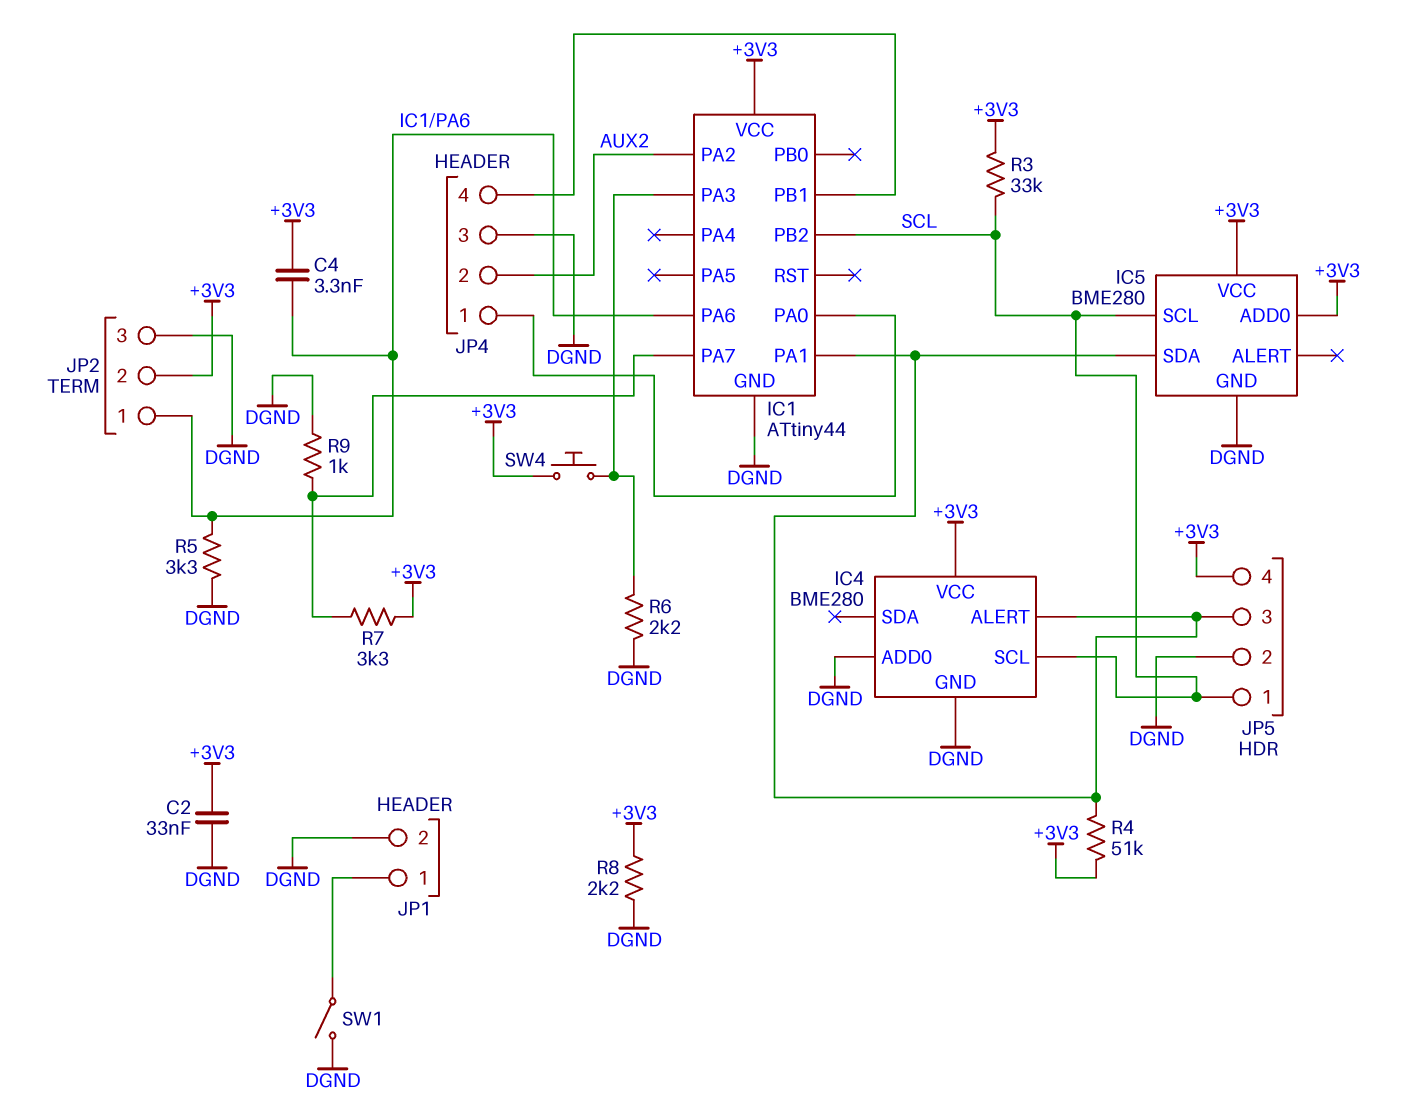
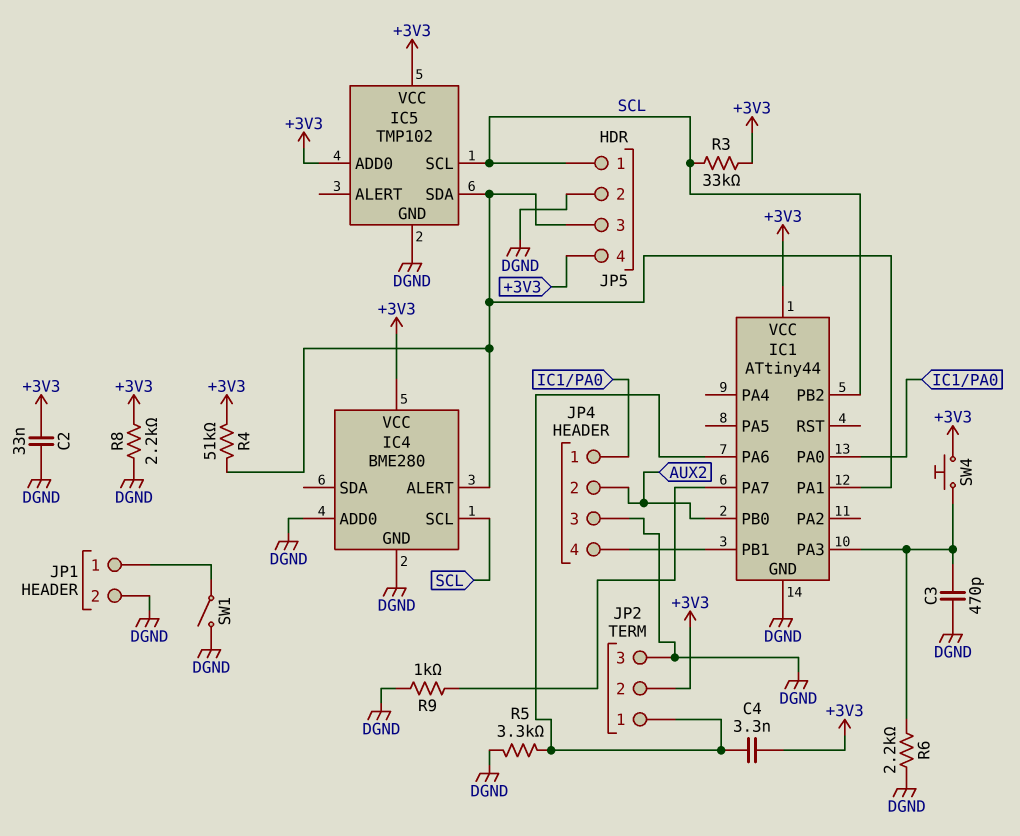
C3: none -> 470pF (DGND, IC1/PA3)
IC1 pin PA2: AUX2 -> none
IC1 pin PB0: none -> AUX2
IC5: BME280 -> TMP102
R7: 3.3k (+3V3, IC1/PA7) -> none

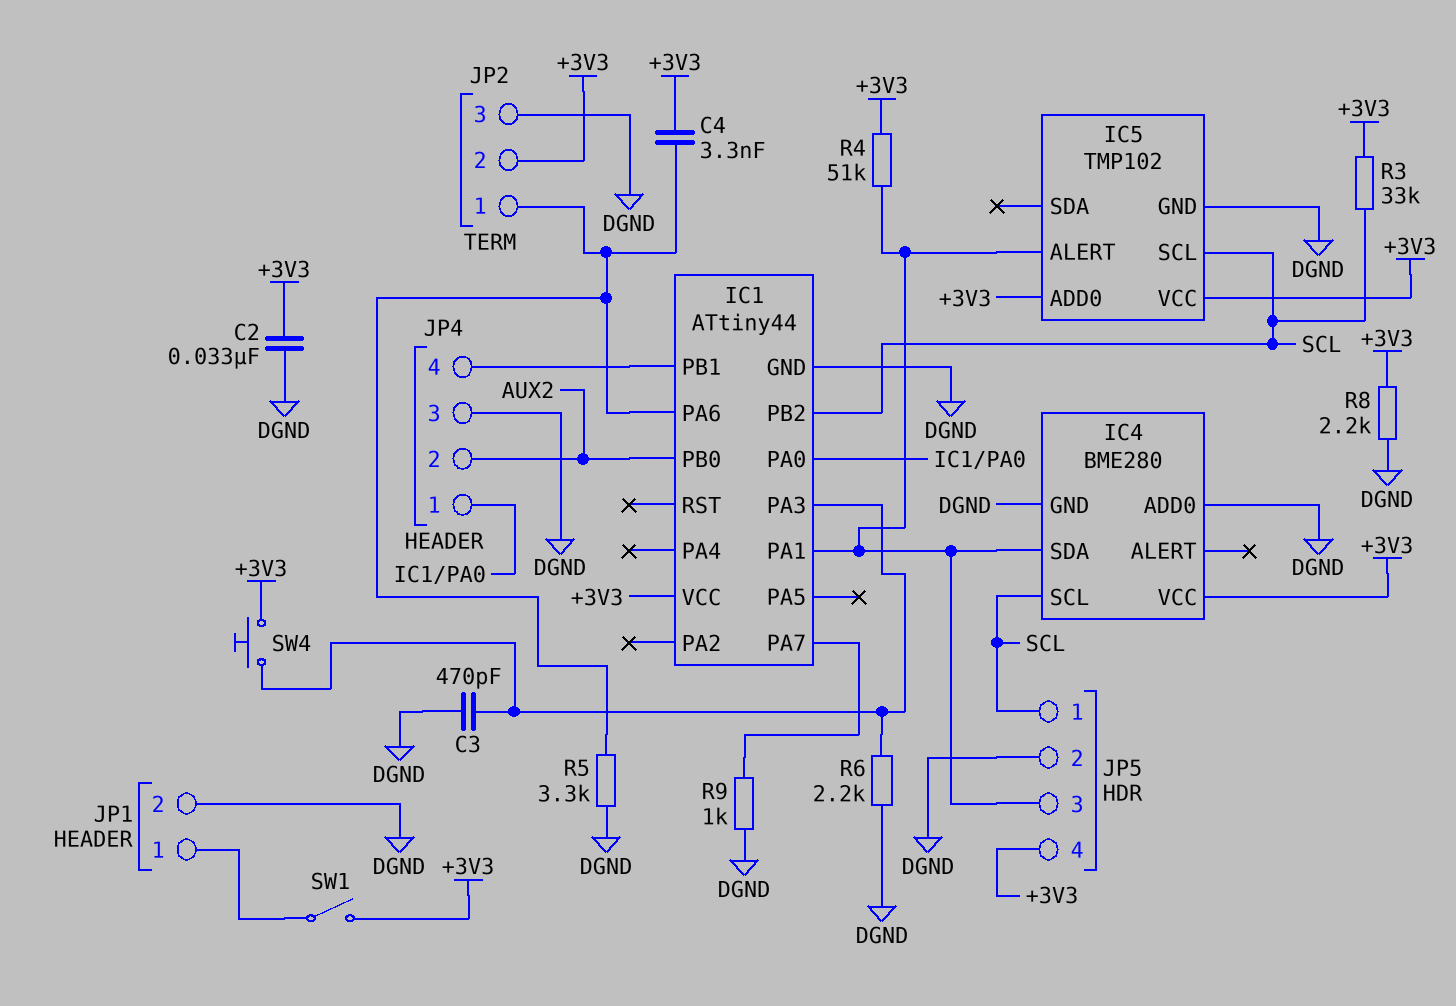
IC4 pin ALERT: IC1/PA1 -> none
IC4 pin SDA: none -> IC1/PA1
IC5 pin ALERT: none -> IC1/PA1
IC5 pin SDA: IC1/PA1 -> none
SW1: switch (DGND, JP1/1) -> switch (+3V3, JP1/1)

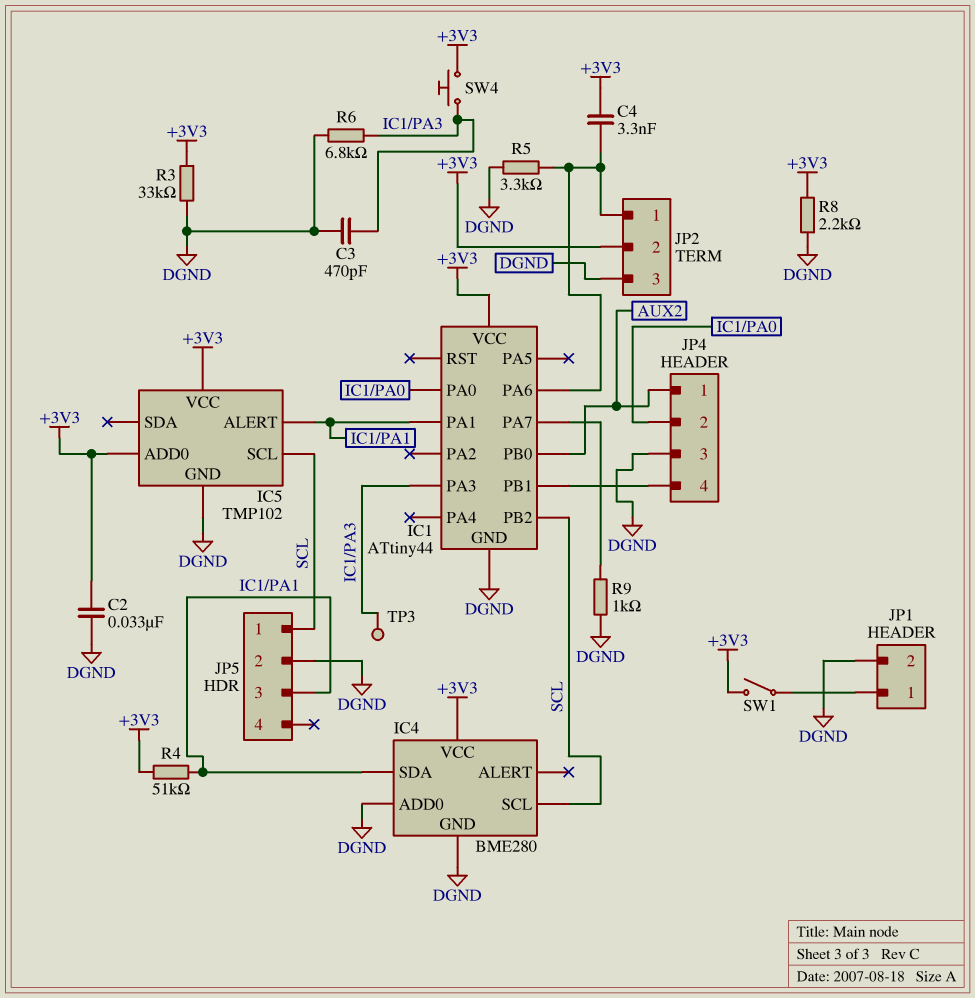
JP4 pin 1: IC1/PA0 -> AUX2
JP4 pin 2: AUX2 -> IC1/PA0
JP5 pin 4: +3V3 -> none
R3: 33k (+3V3, SCL) -> 33k (+3V3, DGND)
R6: 2.2k (DGND, IC1/PA3) -> 6.8k (DGND, IC1/PA3)
TP3: none -> test point (IC1/PA3)

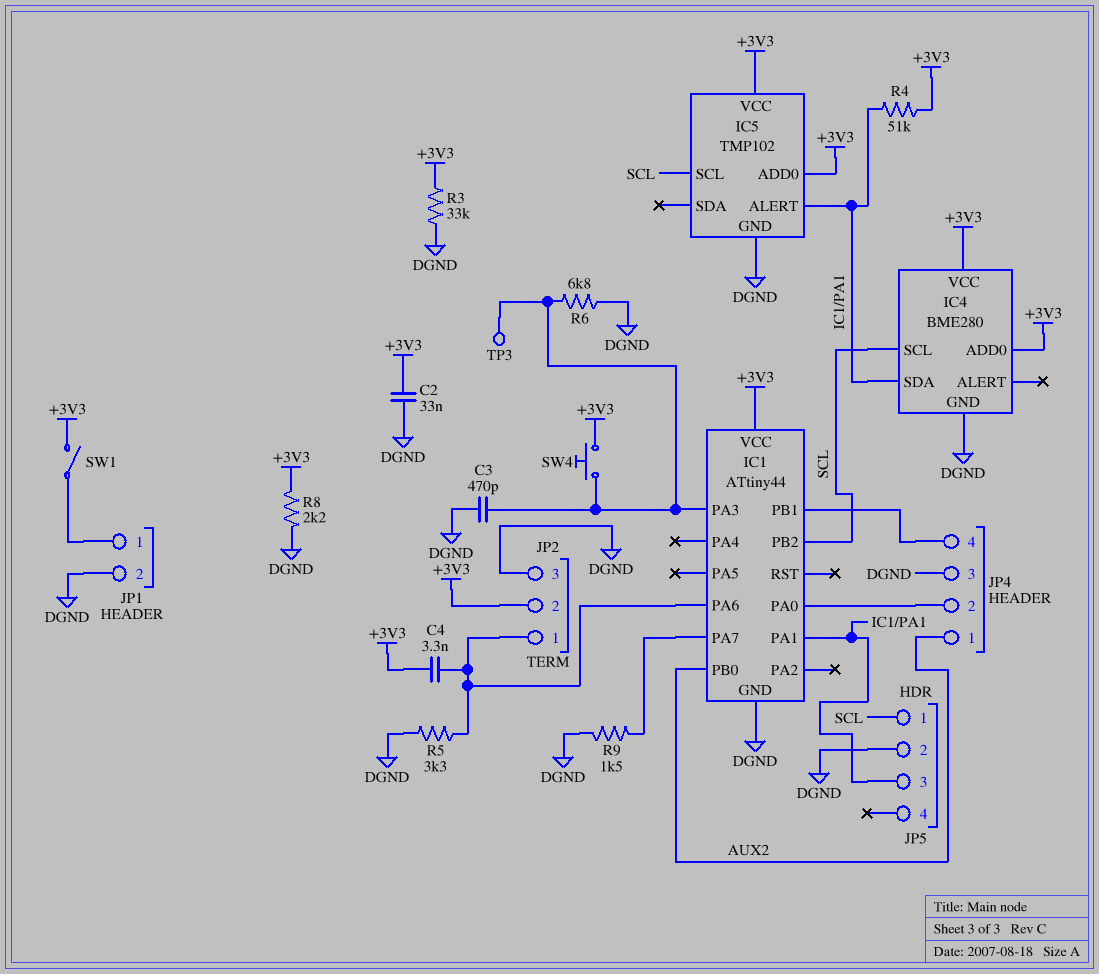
IC4 pin ADD0: DGND -> +3V3
R9: 1k (DGND, IC1/PA7) -> 1.5k (DGND, IC1/PA7)

